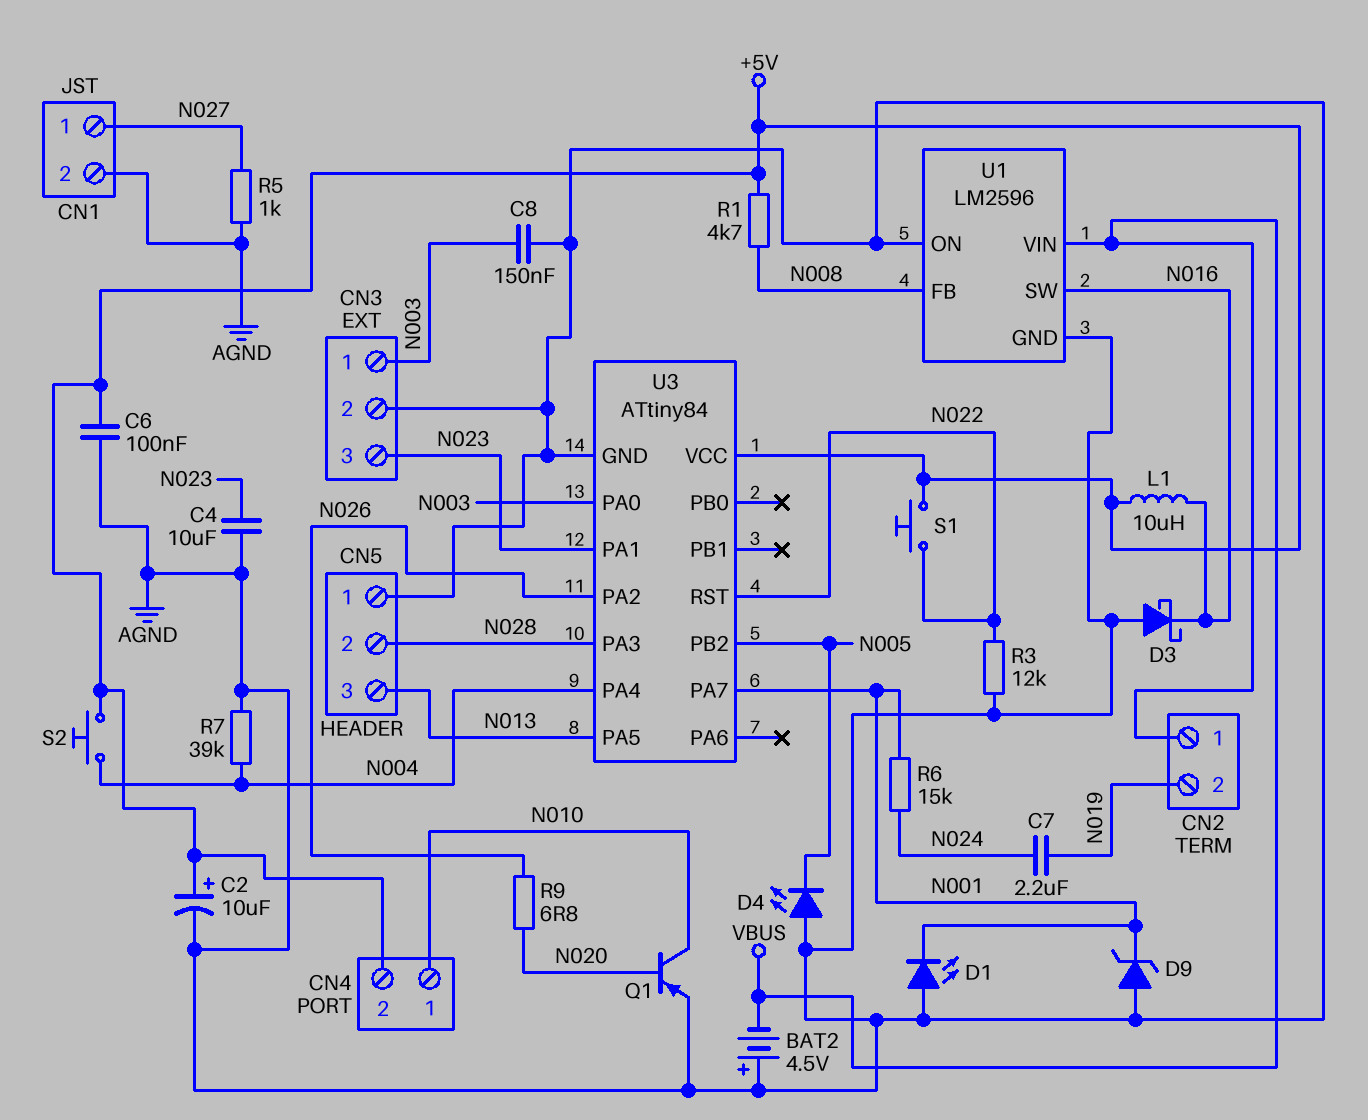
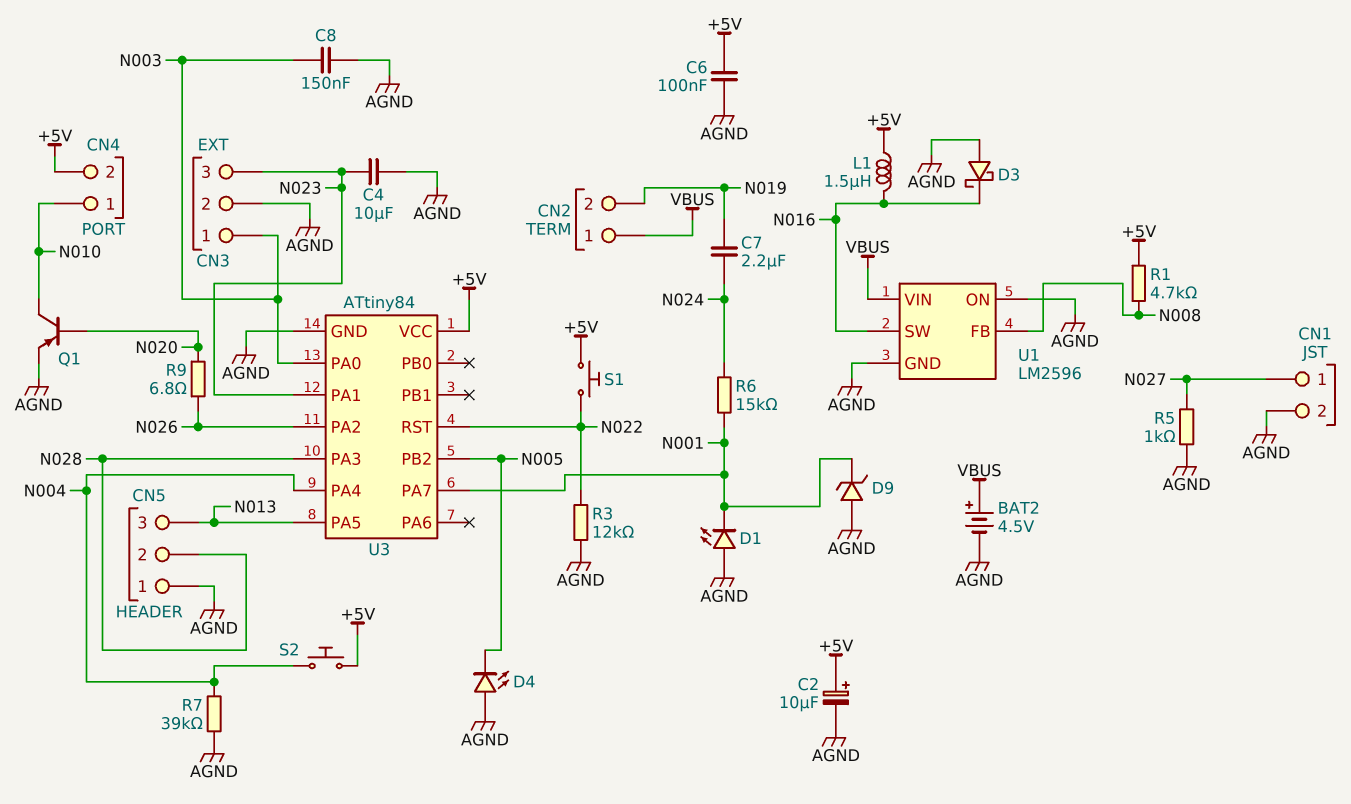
BAT2: 4.5V (plus AGND, minus VBUS) -> 4.5V (plus VBUS, minus AGND)
L1: 10uH (+5V, N016) -> 1.5uH (+5V, N016)

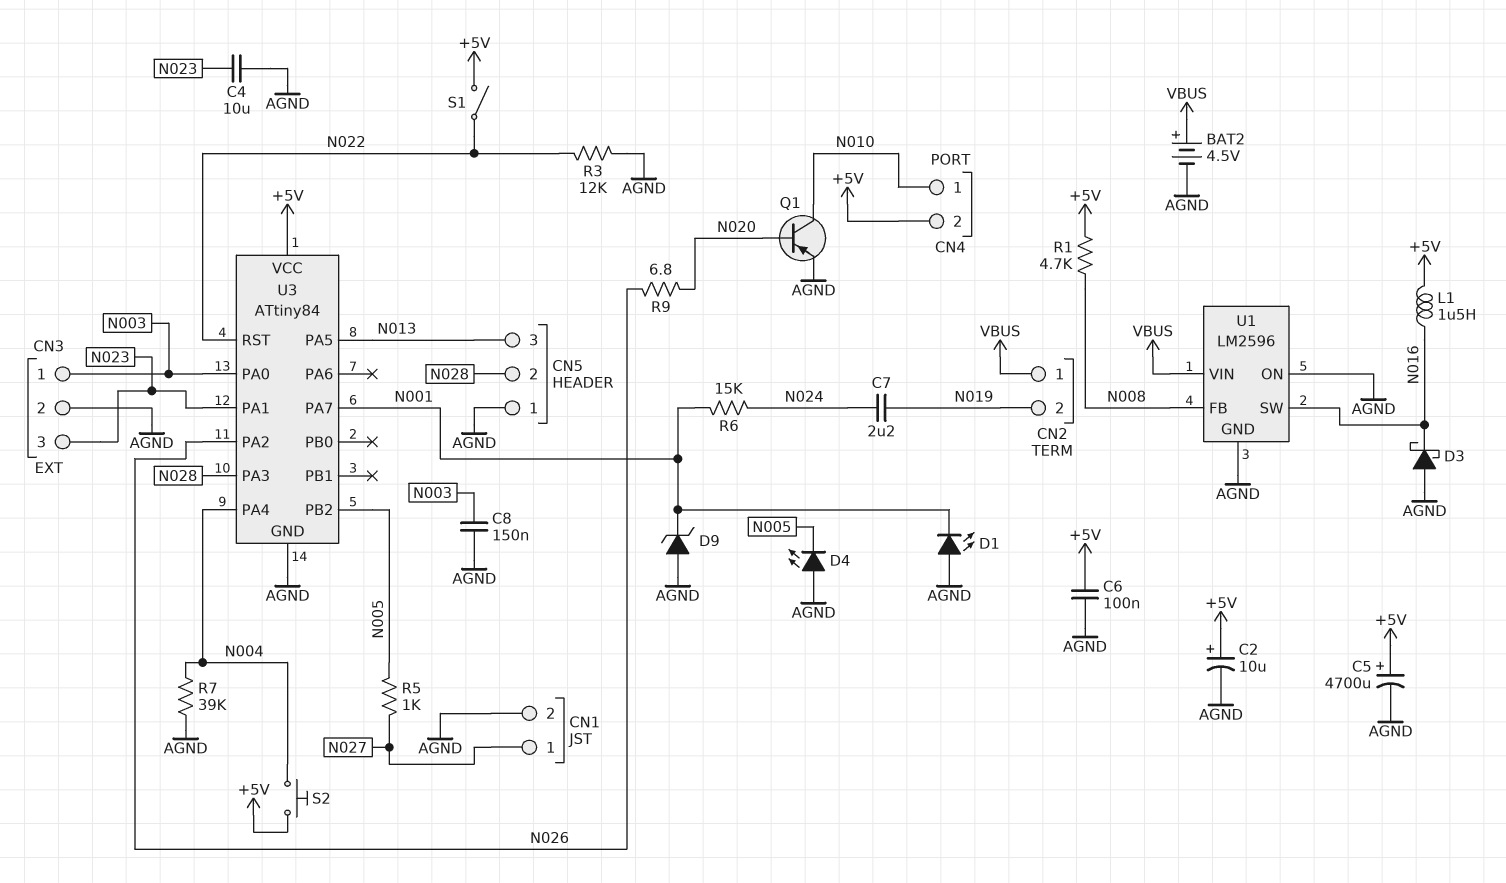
C5: none -> 4700uF (plus +5V, minus AGND)
R5: 1k (AGND, N027) -> 1k (N005, N027)
S1: button (+5V, N022) -> switch (+5V, N022)

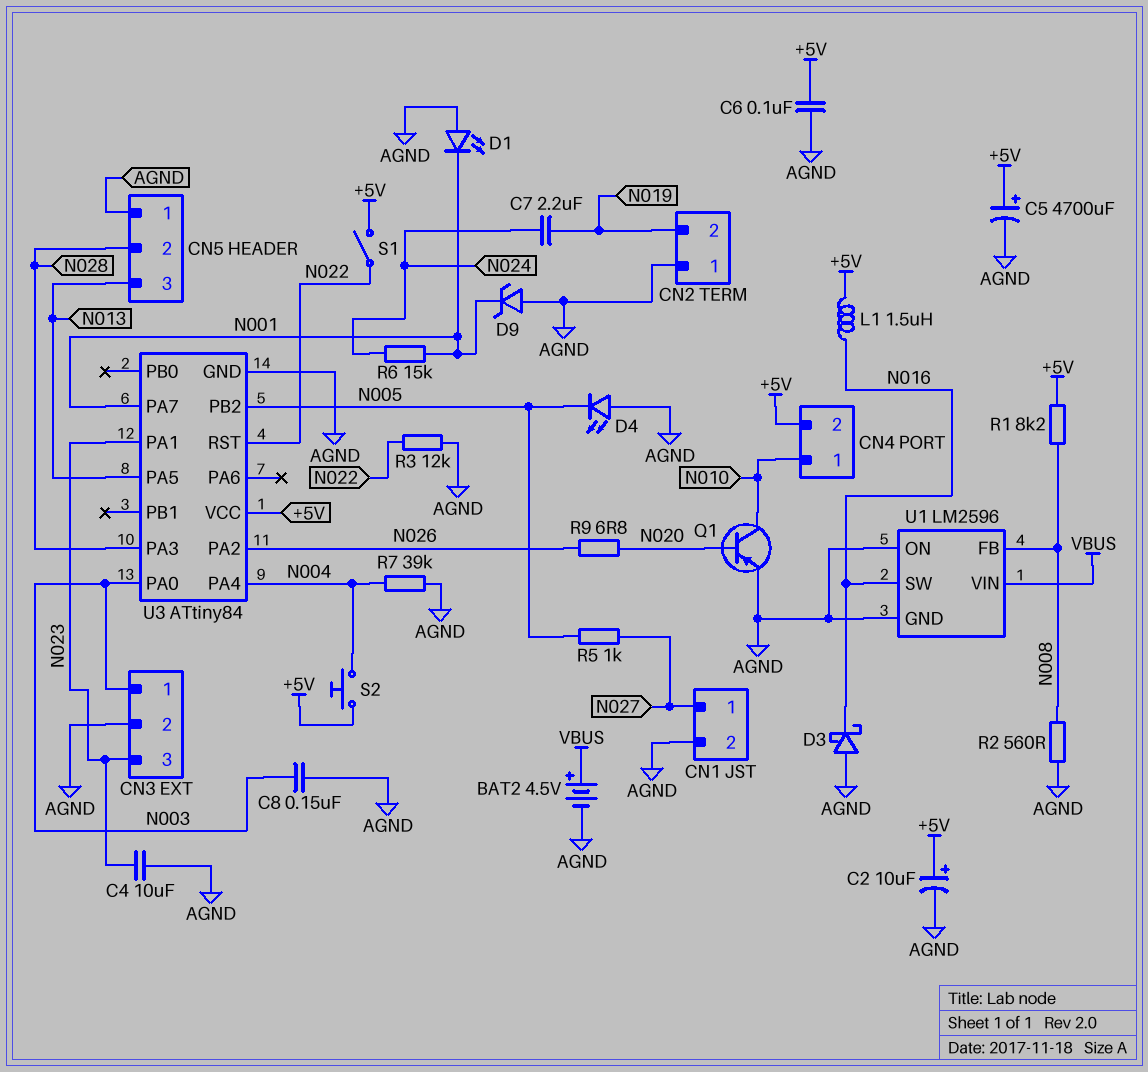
CN2 pin 1: VBUS -> AGND
R1: 4.7k (+5V, N008) -> 8.2k (+5V, N008)
R2: none -> 560 (AGND, N008)

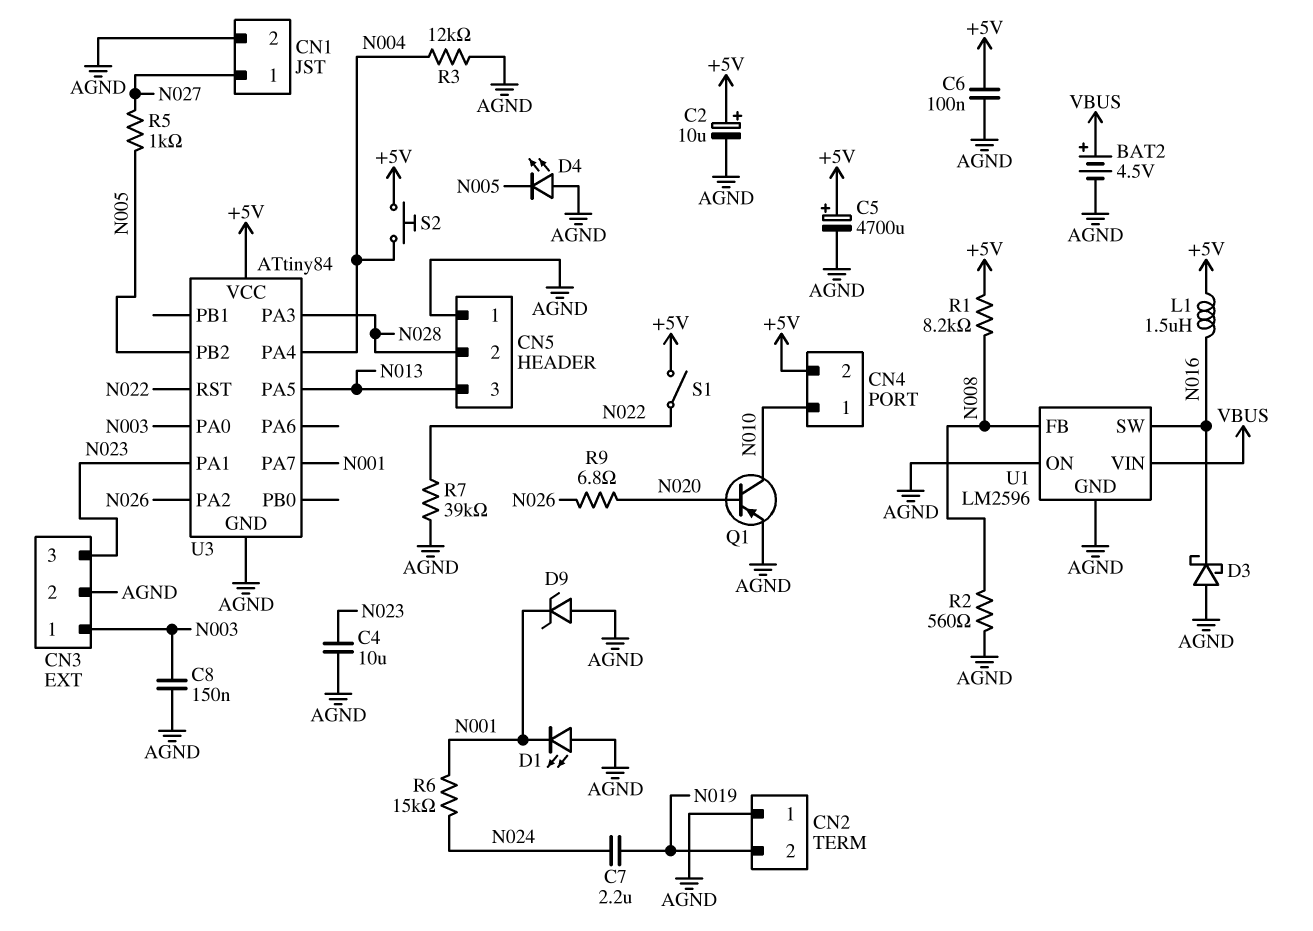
R3: 12k (AGND, N022) -> 12k (AGND, N004)
R7: 39k (AGND, N004) -> 39k (AGND, N022)

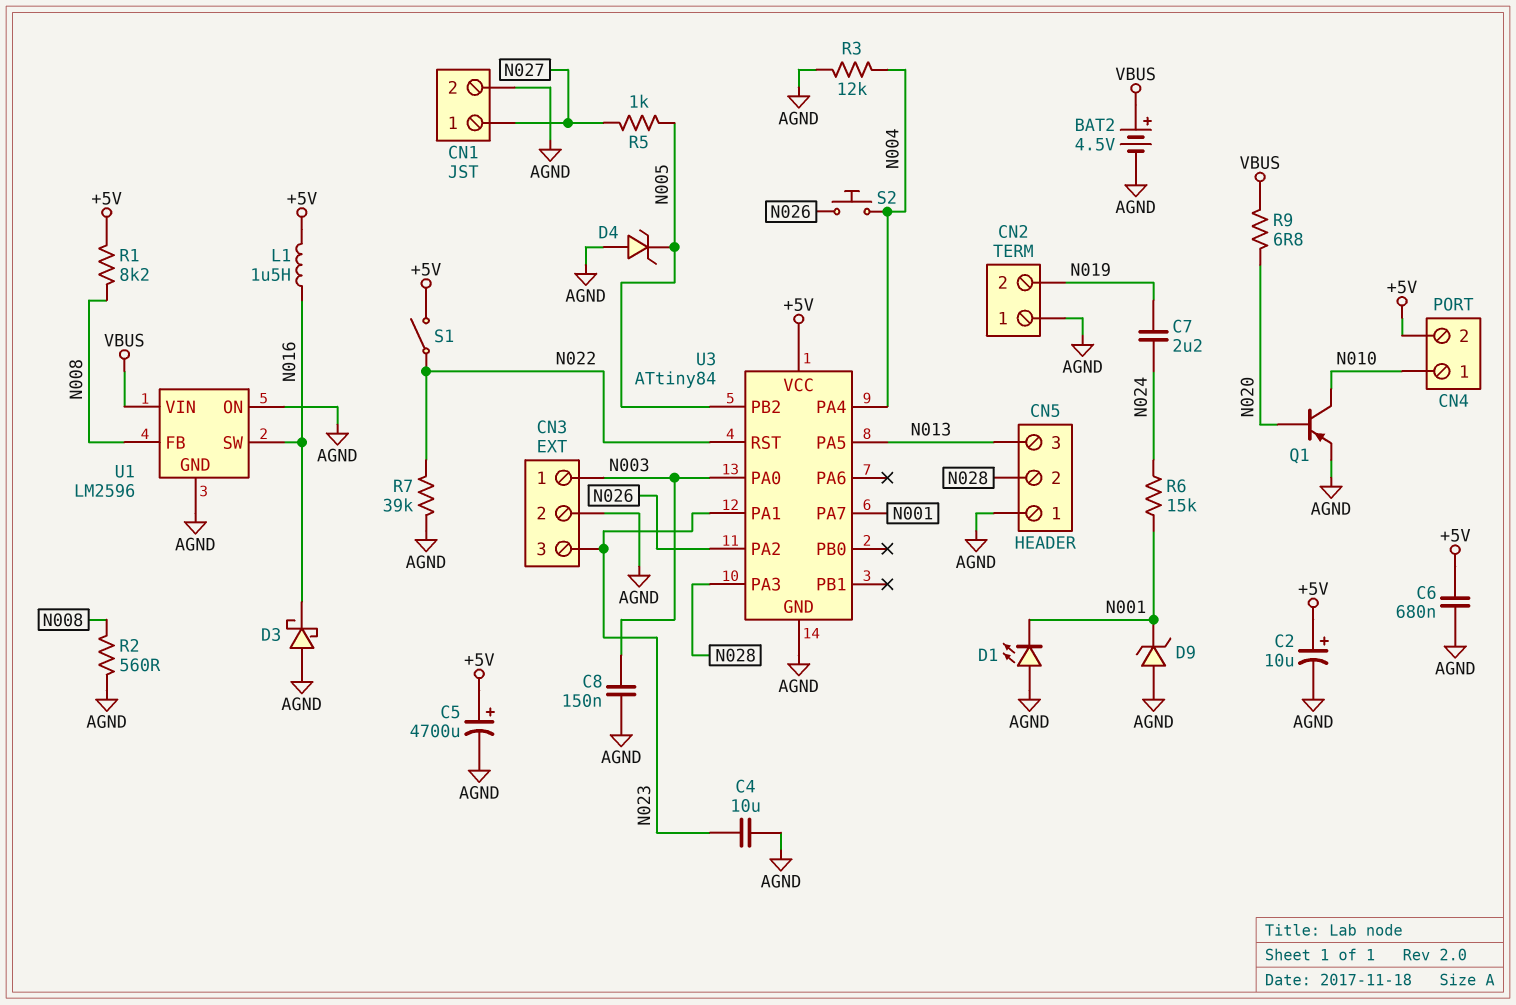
C6: 100nF (+5V, AGND) -> 680nF (+5V, AGND)
D4: LED (A AGND, K N005) -> zener (A AGND, K N005)
R9: 6.8 (N020, N026) -> 6.8 (N020, VBUS)
S2: button (+5V, N004) -> button (N004, N026)

